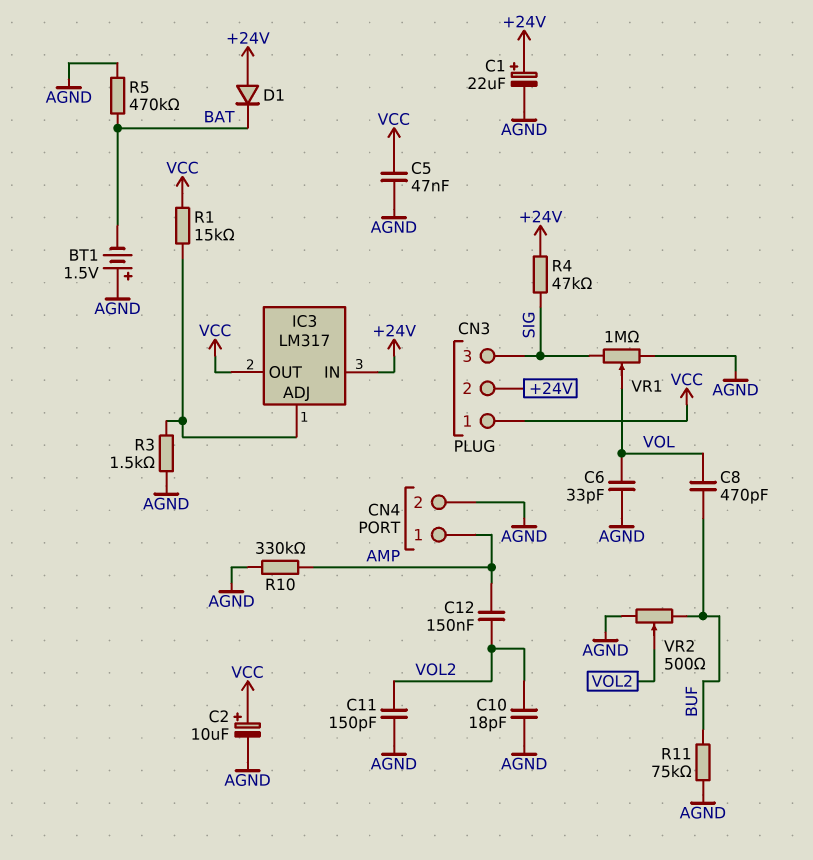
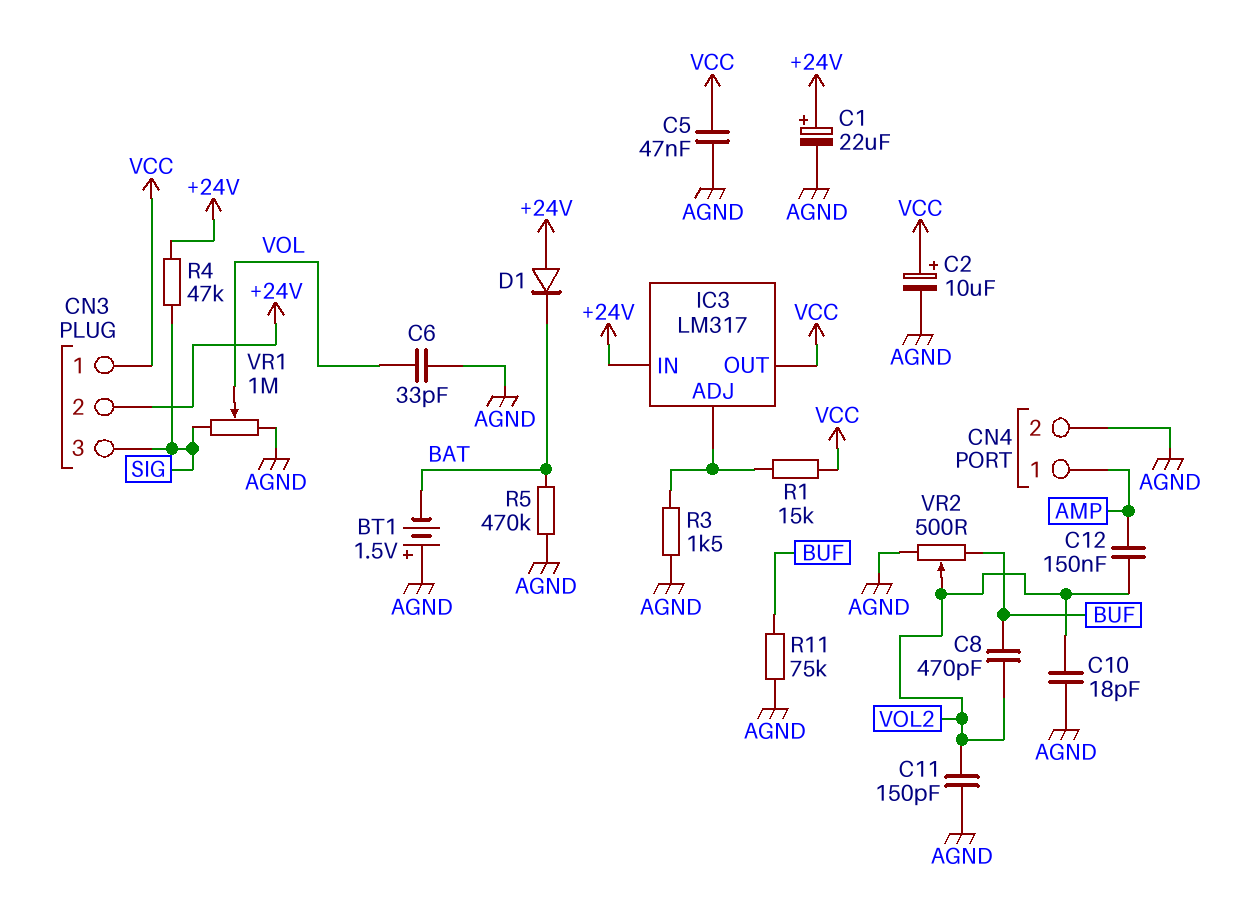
C8: 470pF (BUF, VOL) -> 470pF (BUF, VOL2)
R10: 330k (AGND, AMP) -> none

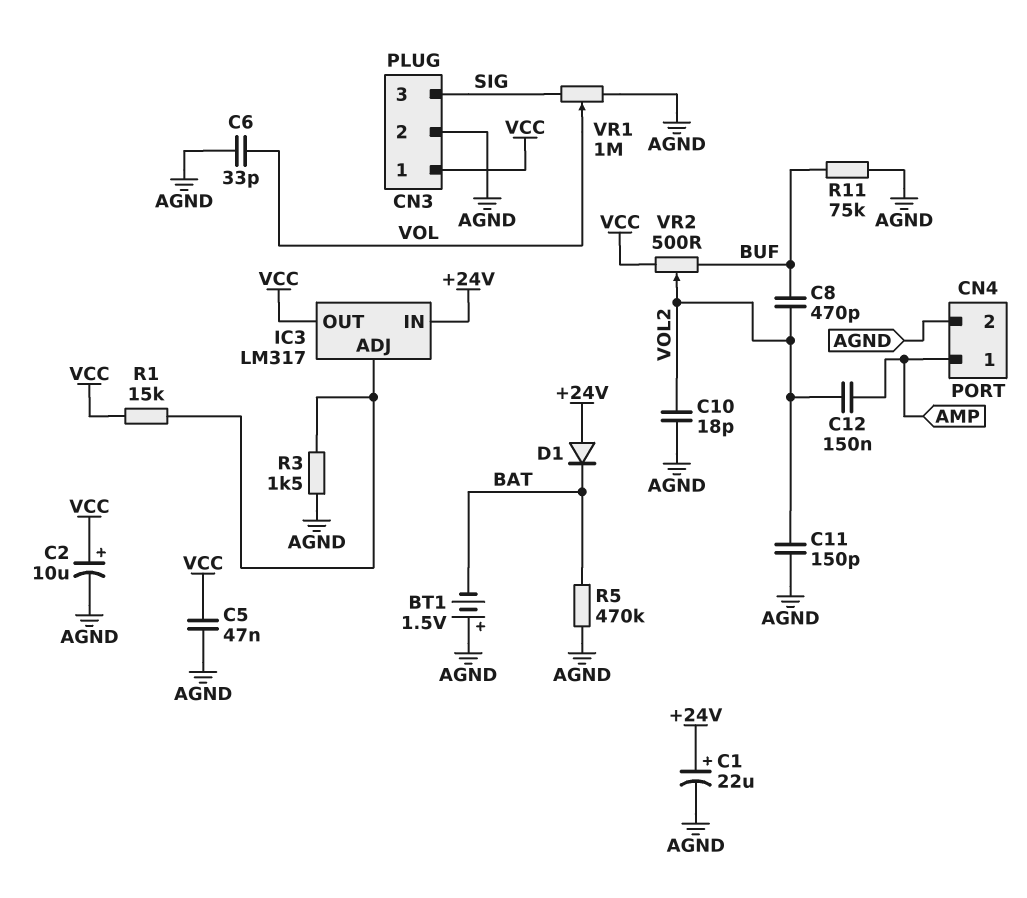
CN3 pin 2: +24V -> AGND
R4: 47k (+24V, SIG) -> none
VR2: 500 (AGND, BUF, wiper VOL2) -> 500 (BUF, VCC, wiper VOL2)

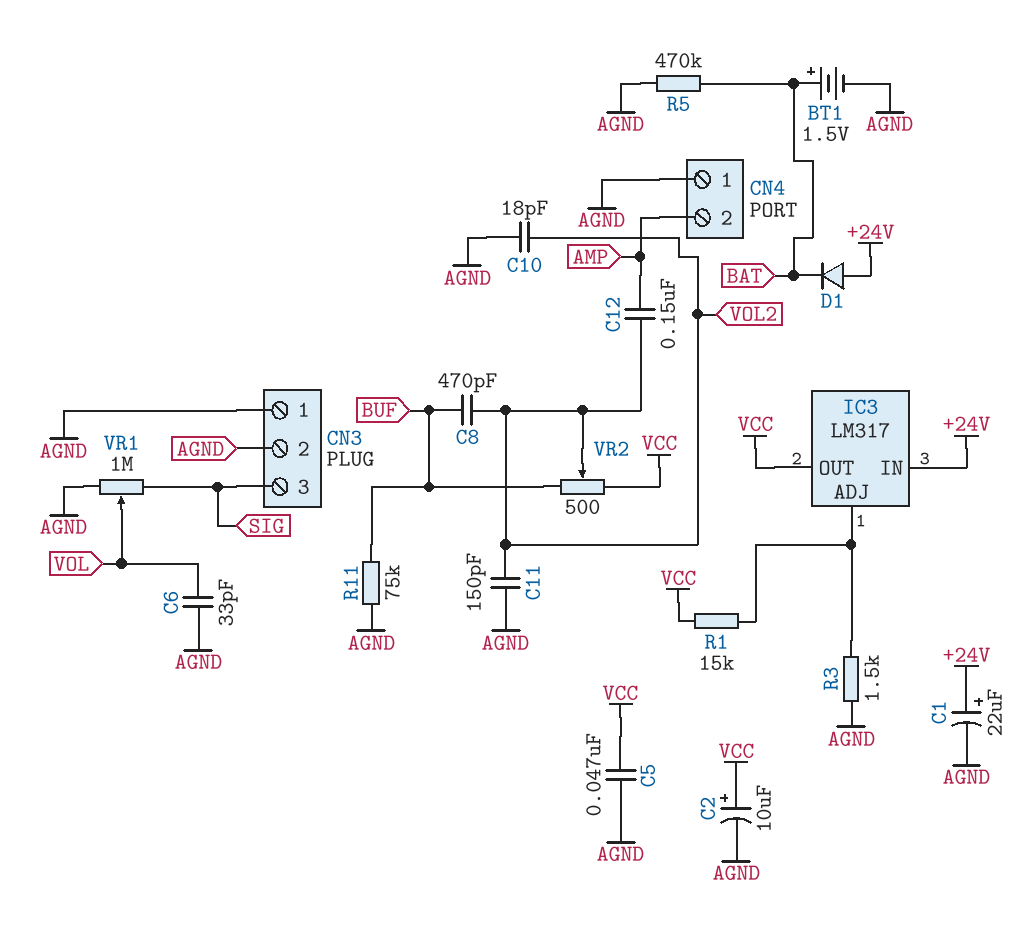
BT1: 1.5V (plus AGND, minus BAT) -> 1.5V (plus BAT, minus AGND)
CN3 pin 1: VCC -> AGND
CN4 pin 1: AMP -> AGND
CN4 pin 2: AGND -> AMP

